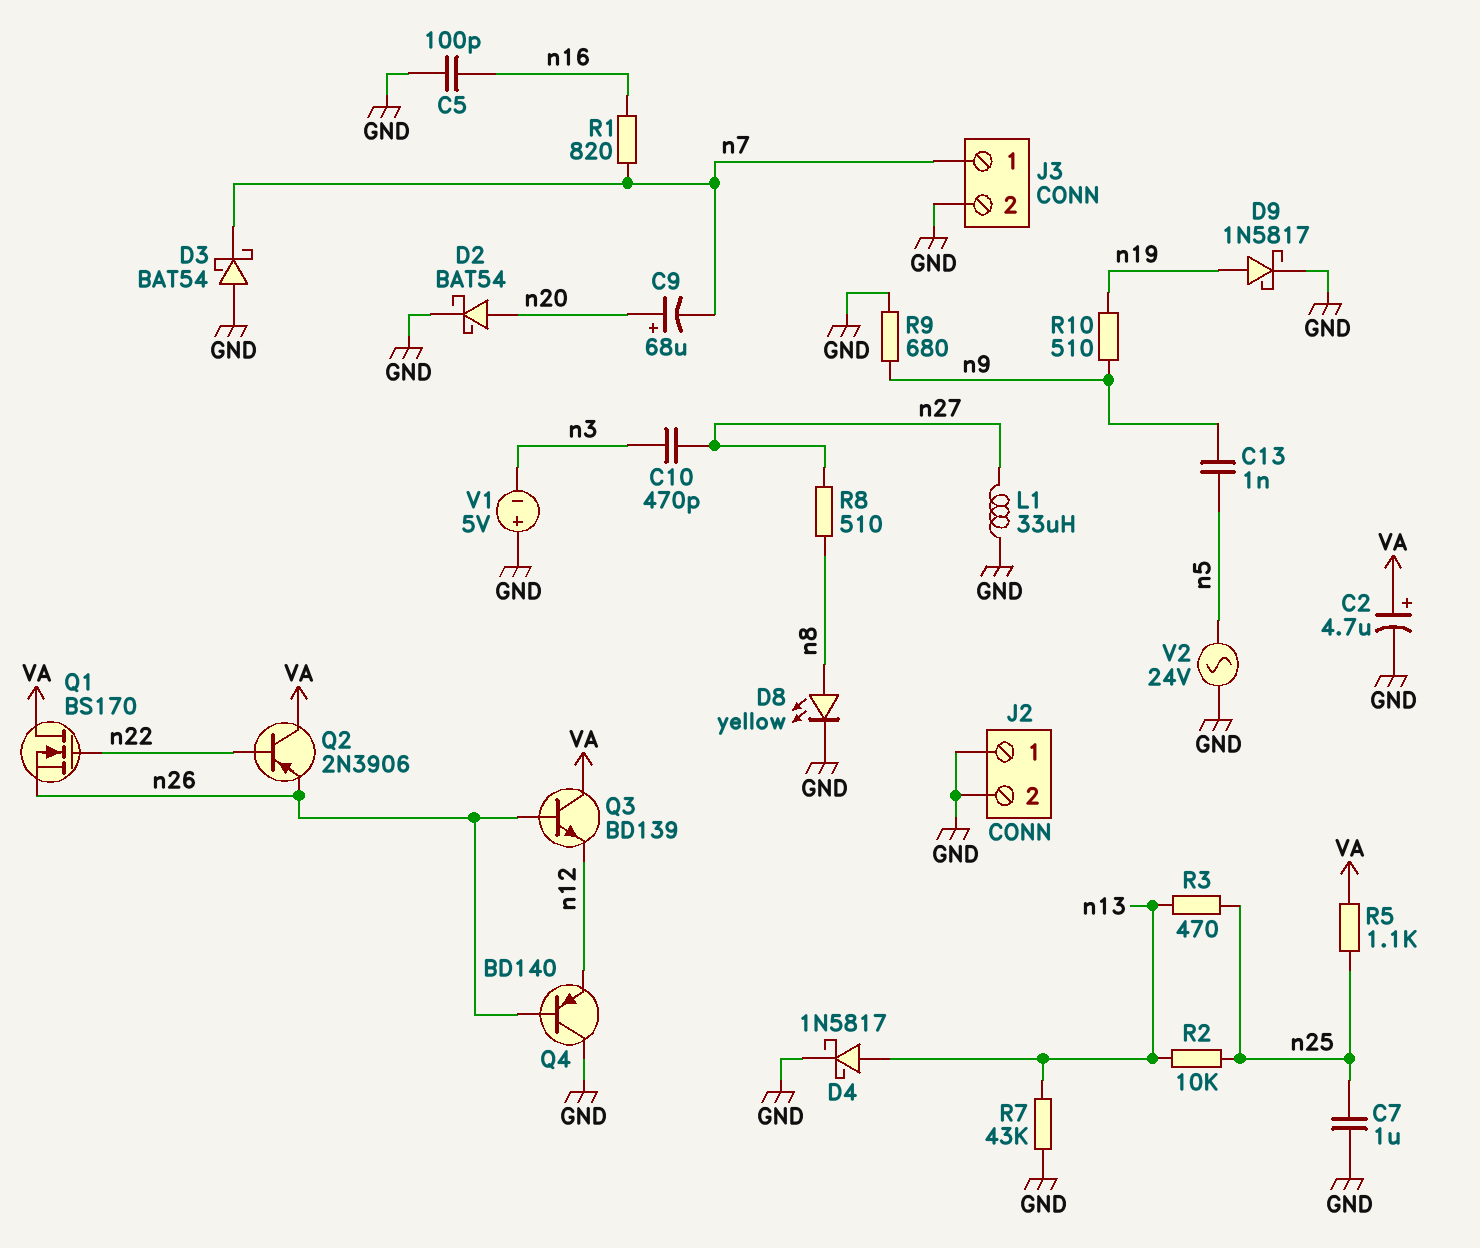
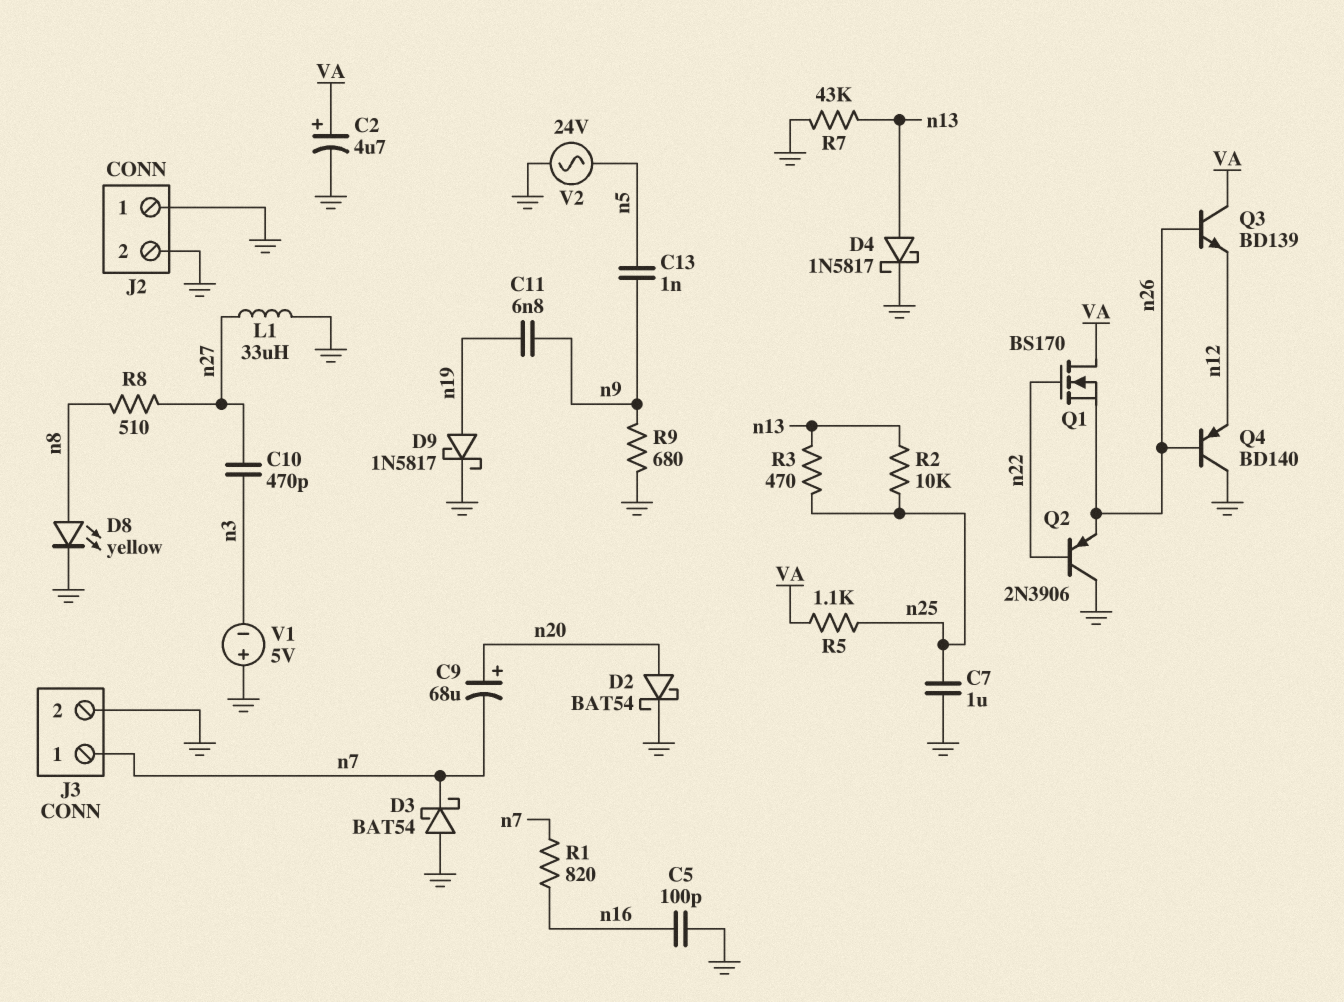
C11: none -> 6.8nF (n9, n19)
Q2: PNP 2N3906 (B n22, C VA, E n26) -> PNP 2N3906 (B n22, C GND, E n26)
R10: 510 (n9, n19) -> none

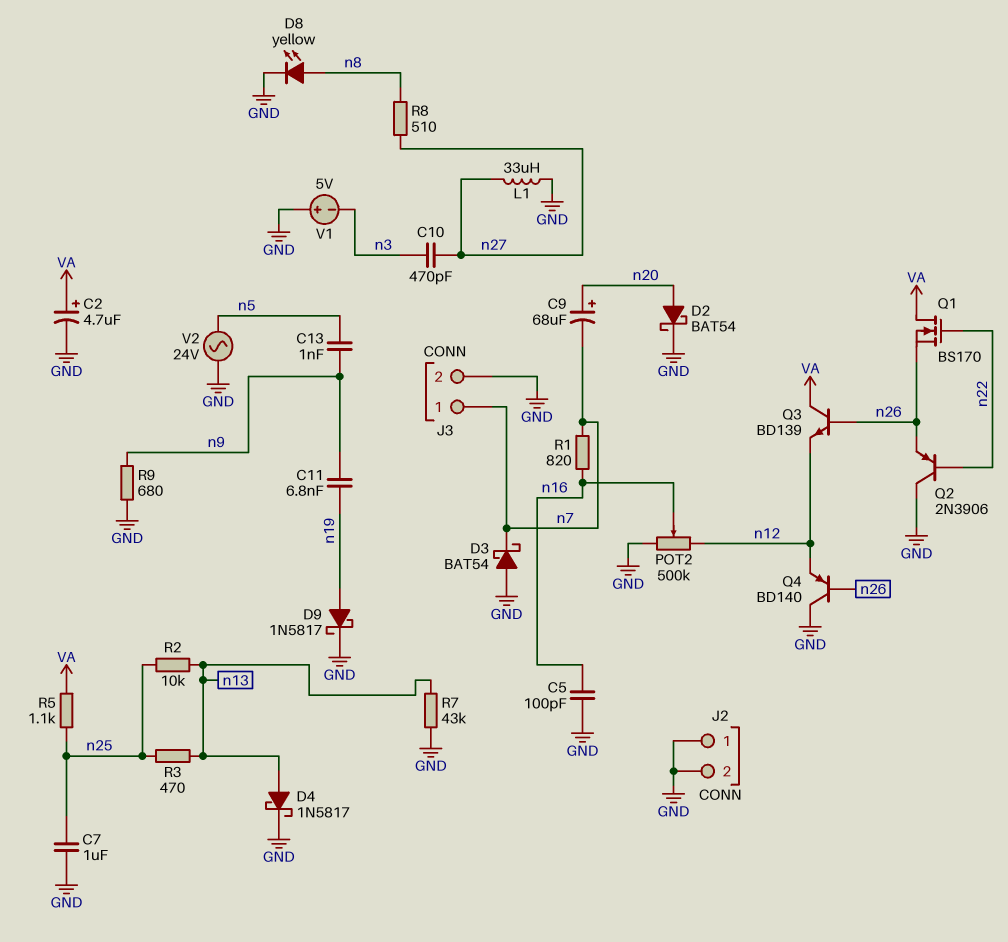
POT2: none -> 500k (GND, n12, wiper n16)

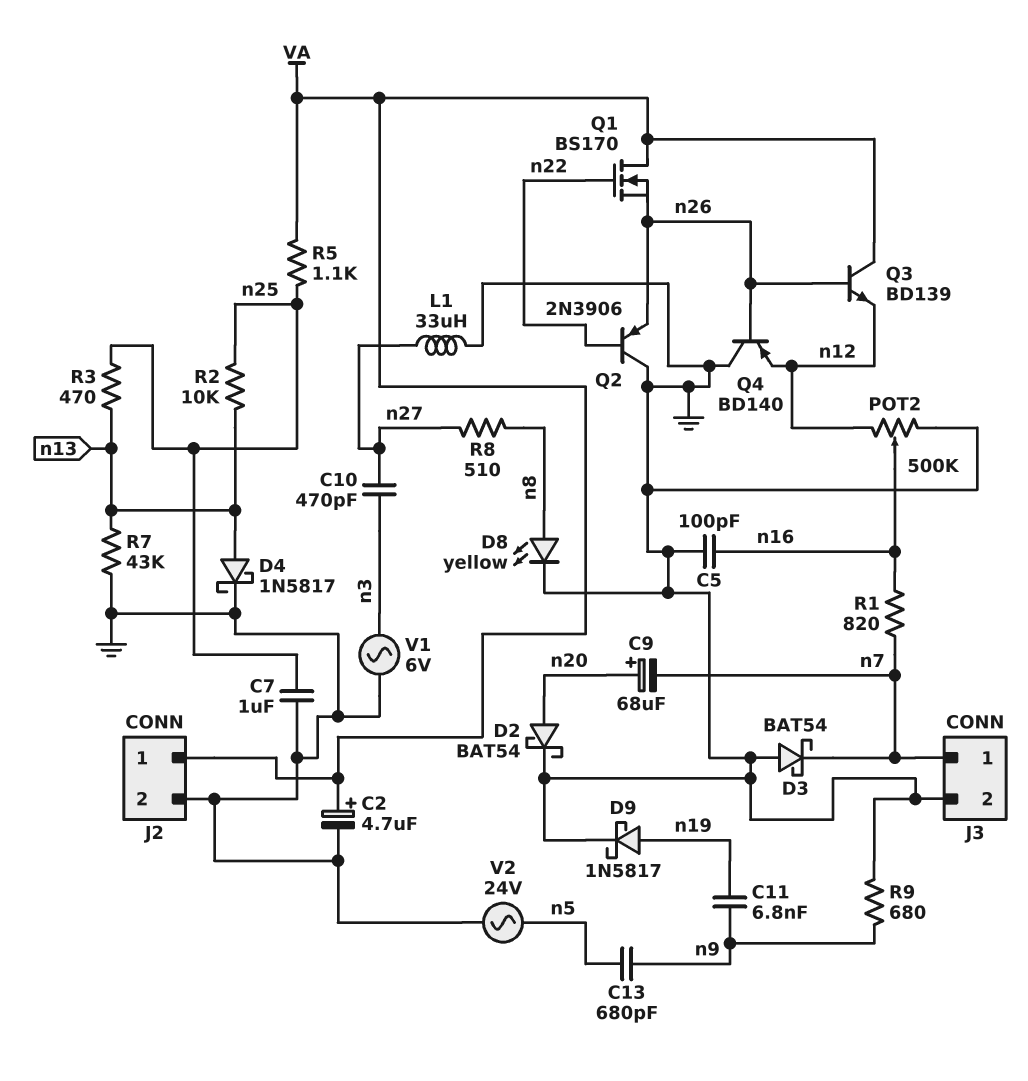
C13: 1nF (n5, n9) -> 680pF (n5, n9)
J2 pin 1: GND -> VA
V1: 5V (plus GND, minus n3) -> AC 6V (GND, n3)

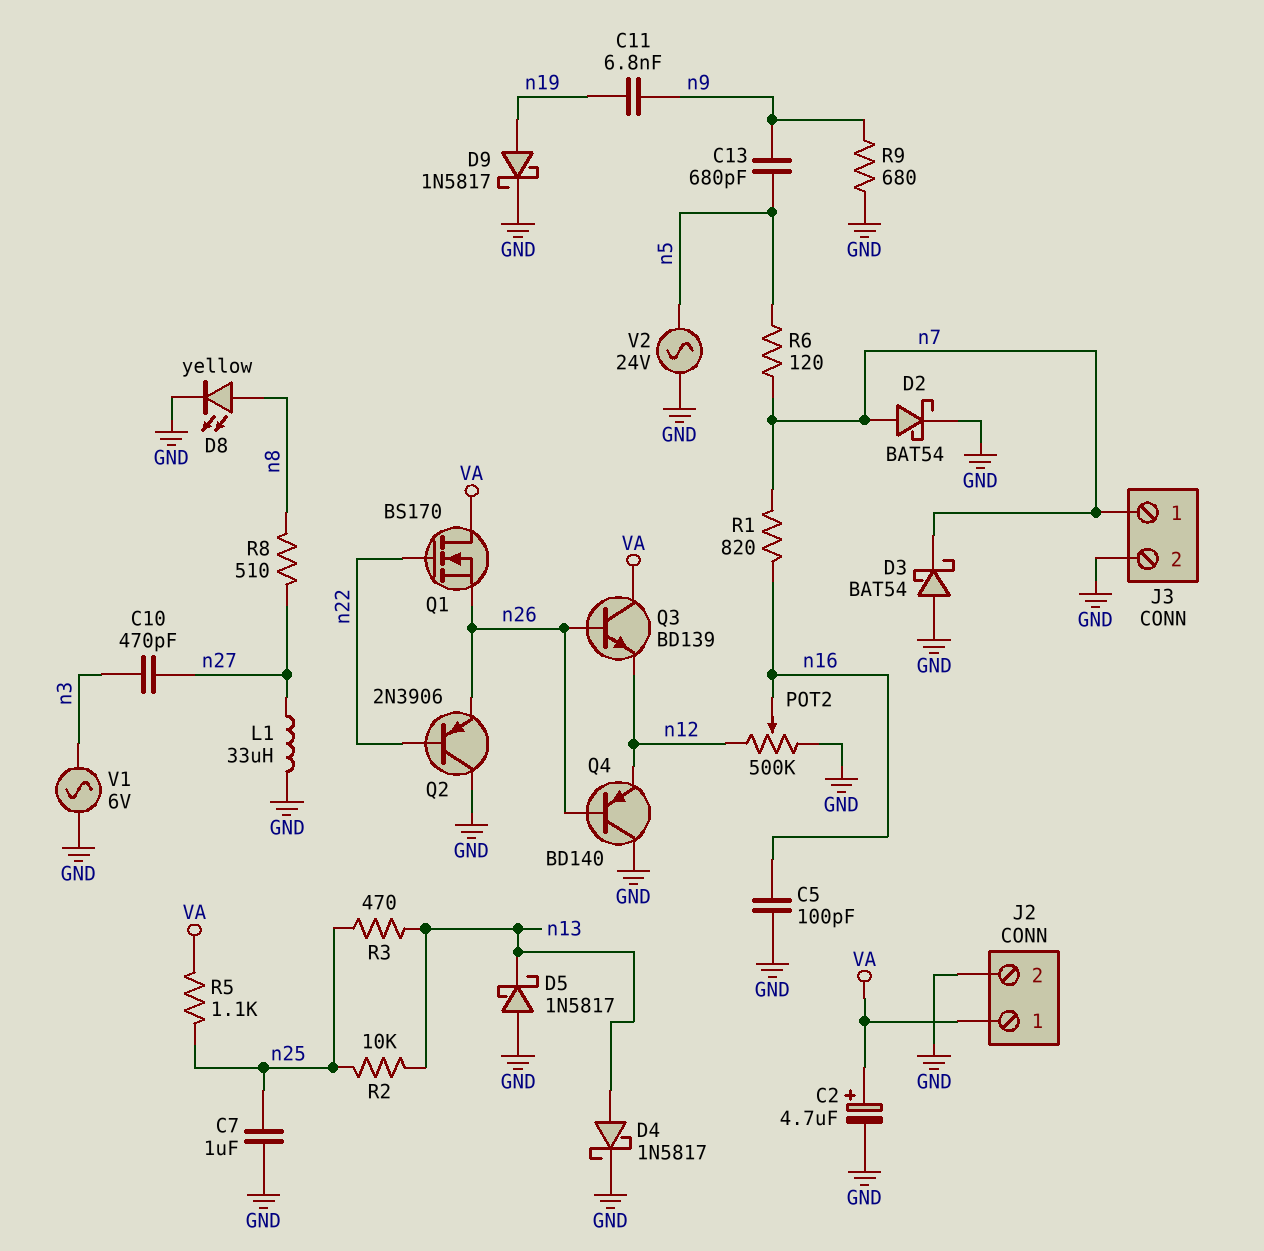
C9: 68uF (plus n20, minus n7) -> none
D2: schottky BAT54 (A n20, K GND) -> schottky BAT54 (A n7, K GND)
D5: none -> schottky 1N5817 (A GND, K n13)
R6: none -> 120 (n5, n7)
R7: 43k (GND, n13) -> none

